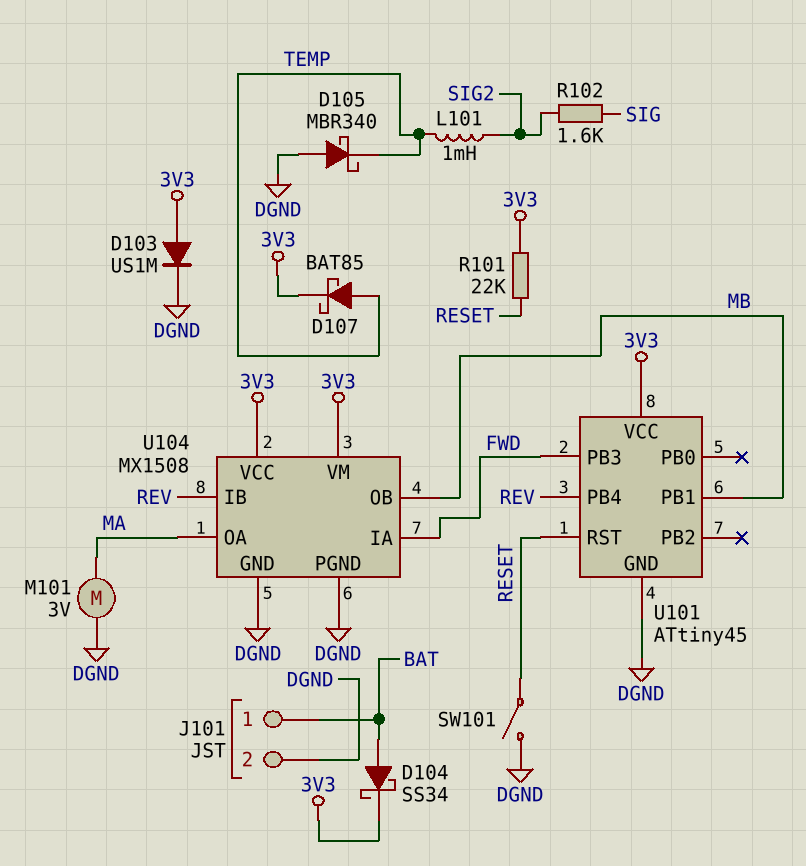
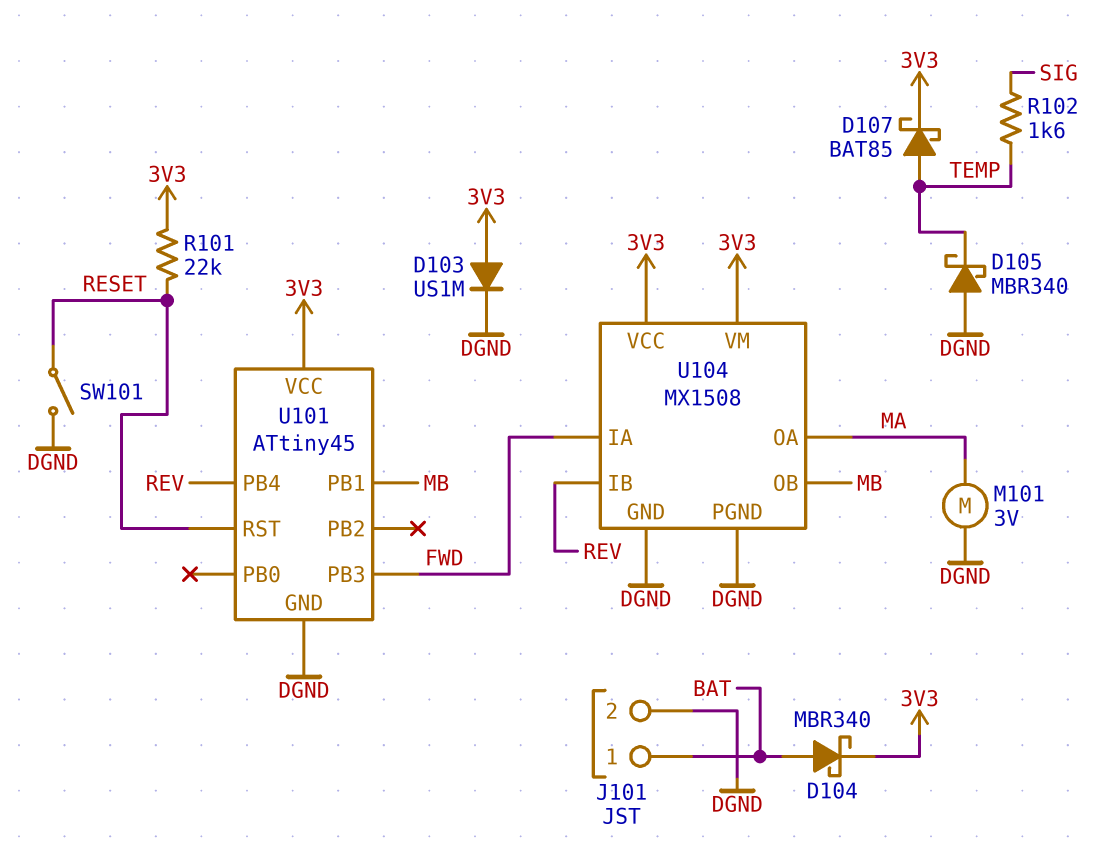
D104: schottky SS34 (A BAT, K 3V3) -> schottky MBR340 (A BAT, K 3V3)
L101: 1mH (SIG2, TEMP) -> none
R102: 1.6k (SIG, SIG2) -> 1.6k (SIG, TEMP)

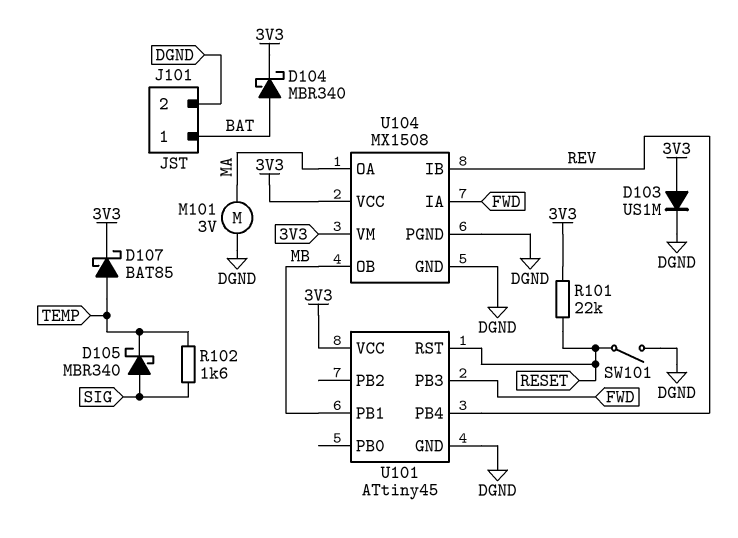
D105: schottky MBR340 (A DGND, K TEMP) -> schottky MBR340 (A SIG, K TEMP)

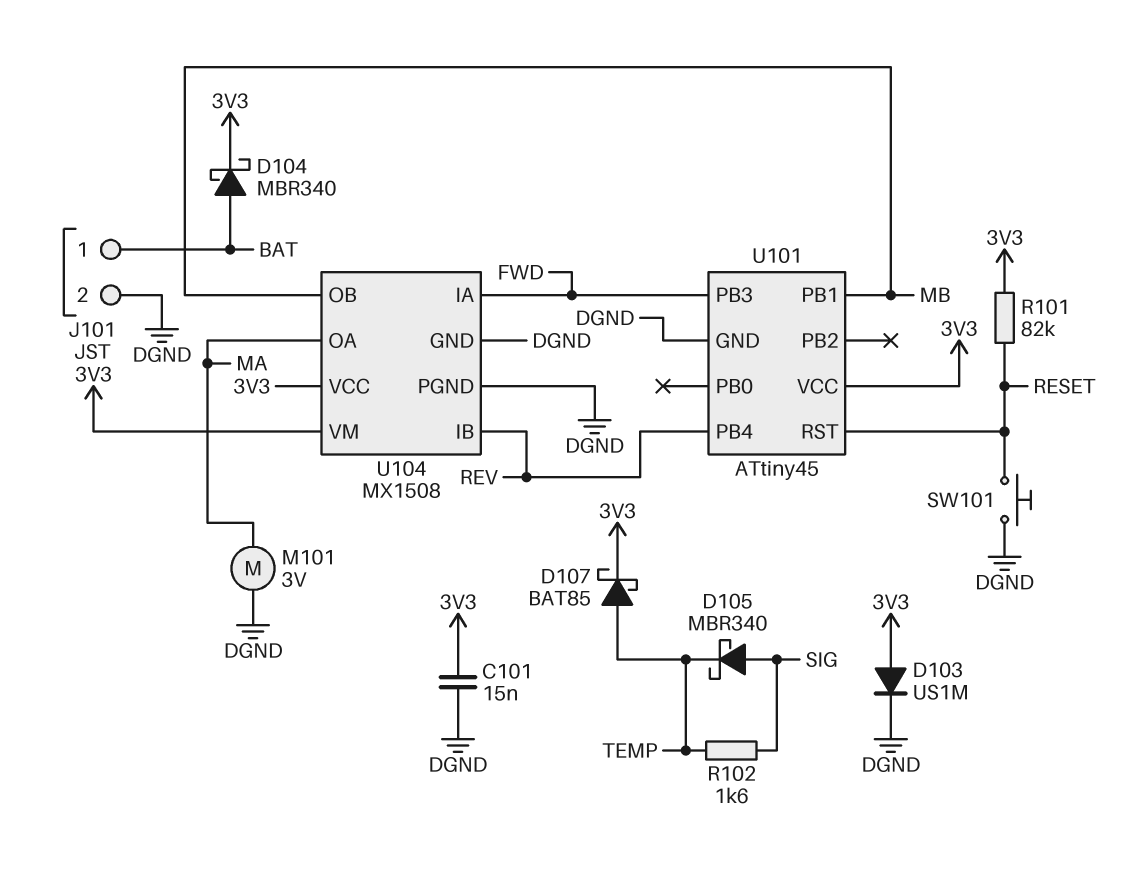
C101: none -> 15nF (3V3, DGND)
R101: 22k (3V3, RESET) -> 82k (3V3, RESET)
SW101: switch (DGND, RESET) -> button (DGND, RESET)

